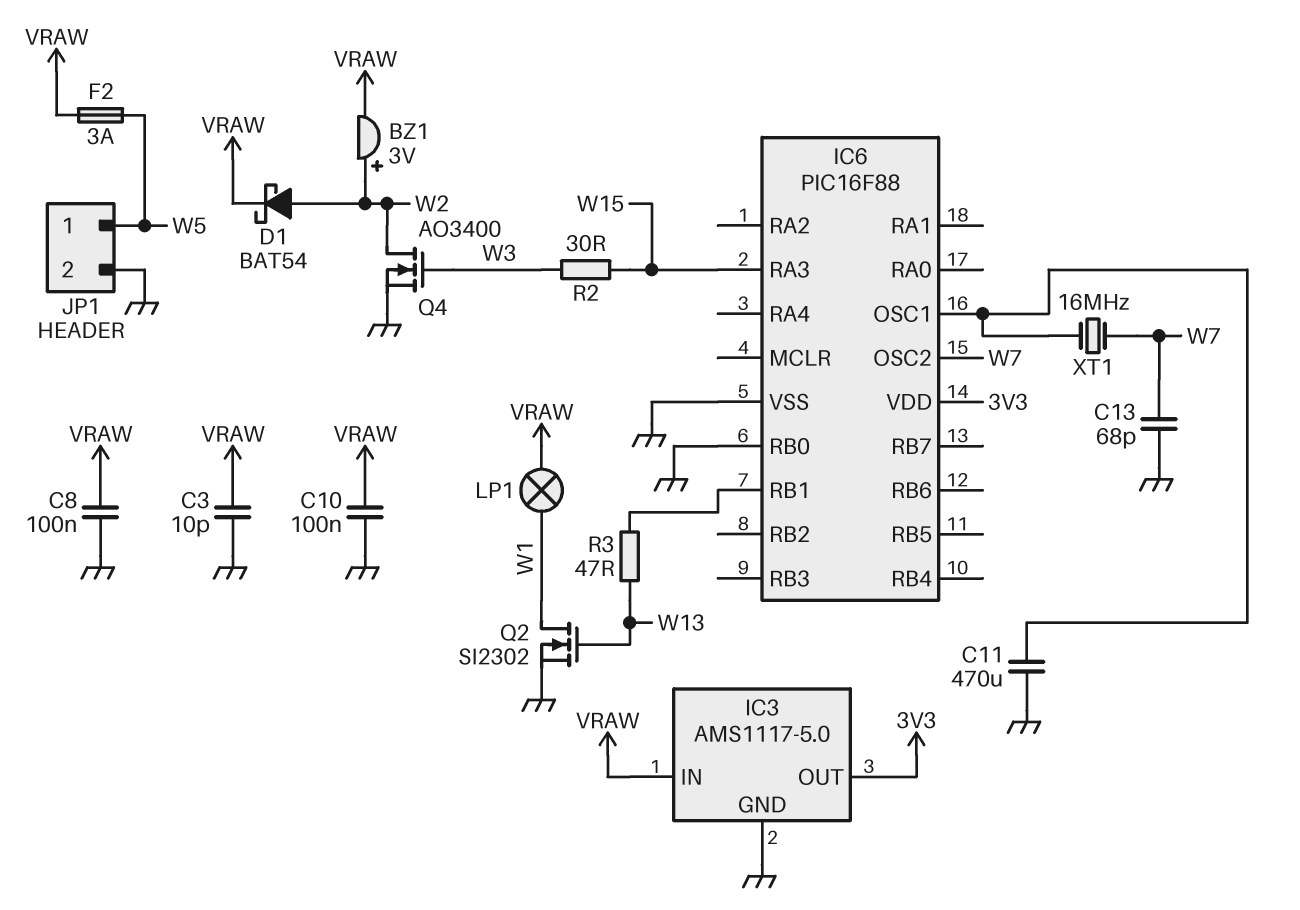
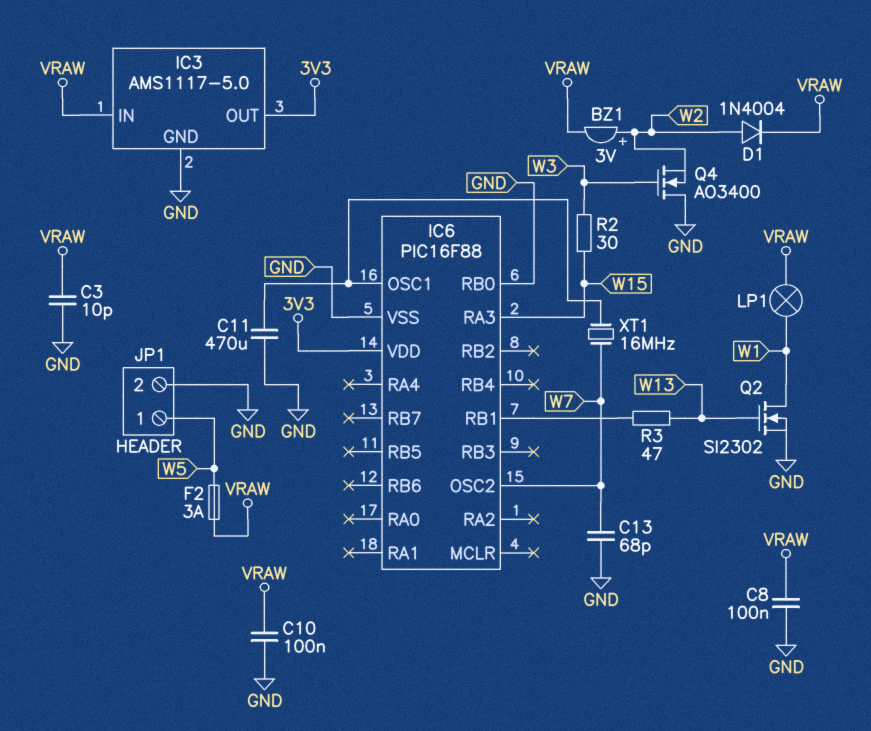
D1: schottky BAT54 (A W2, K VRAW) -> diode 1N4004 (A W2, K VRAW)
Q4: NMOS AO3400 (G W3, D W2, S GND) -> NMOS AO3400 (G W3, D GND, S W2)

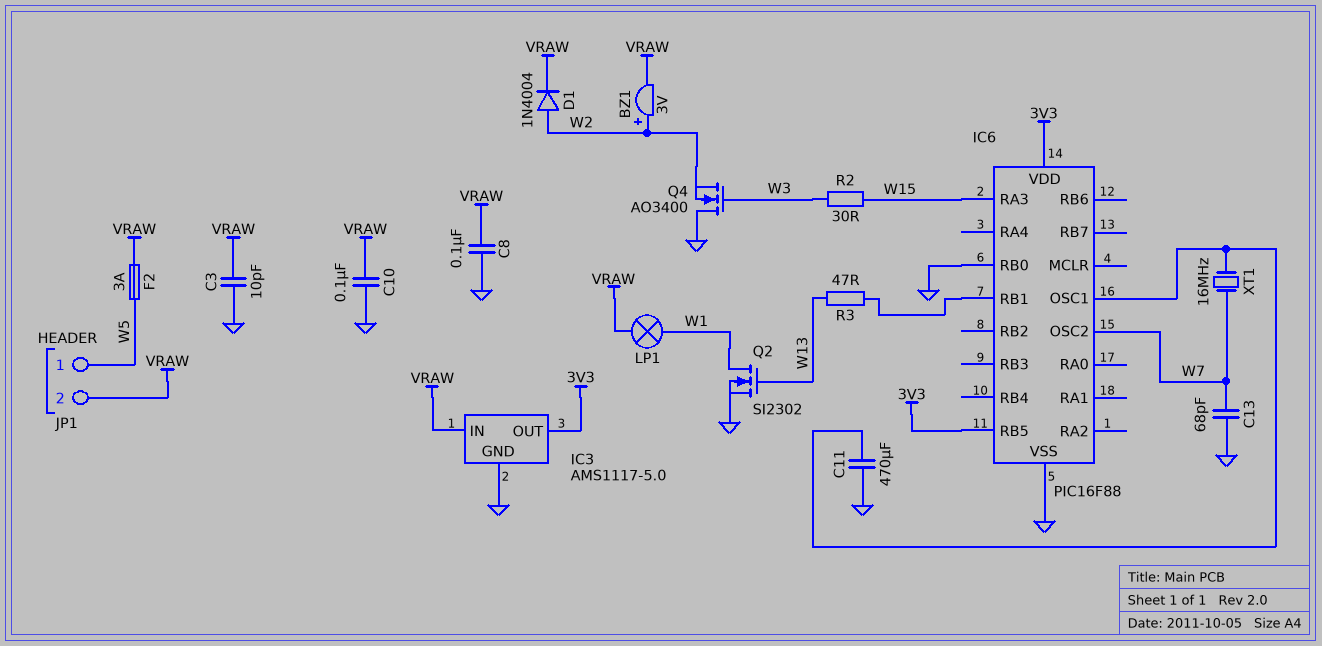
IC6 pin RB5: none -> 3V3
JP1 pin 2: GND -> VRAW

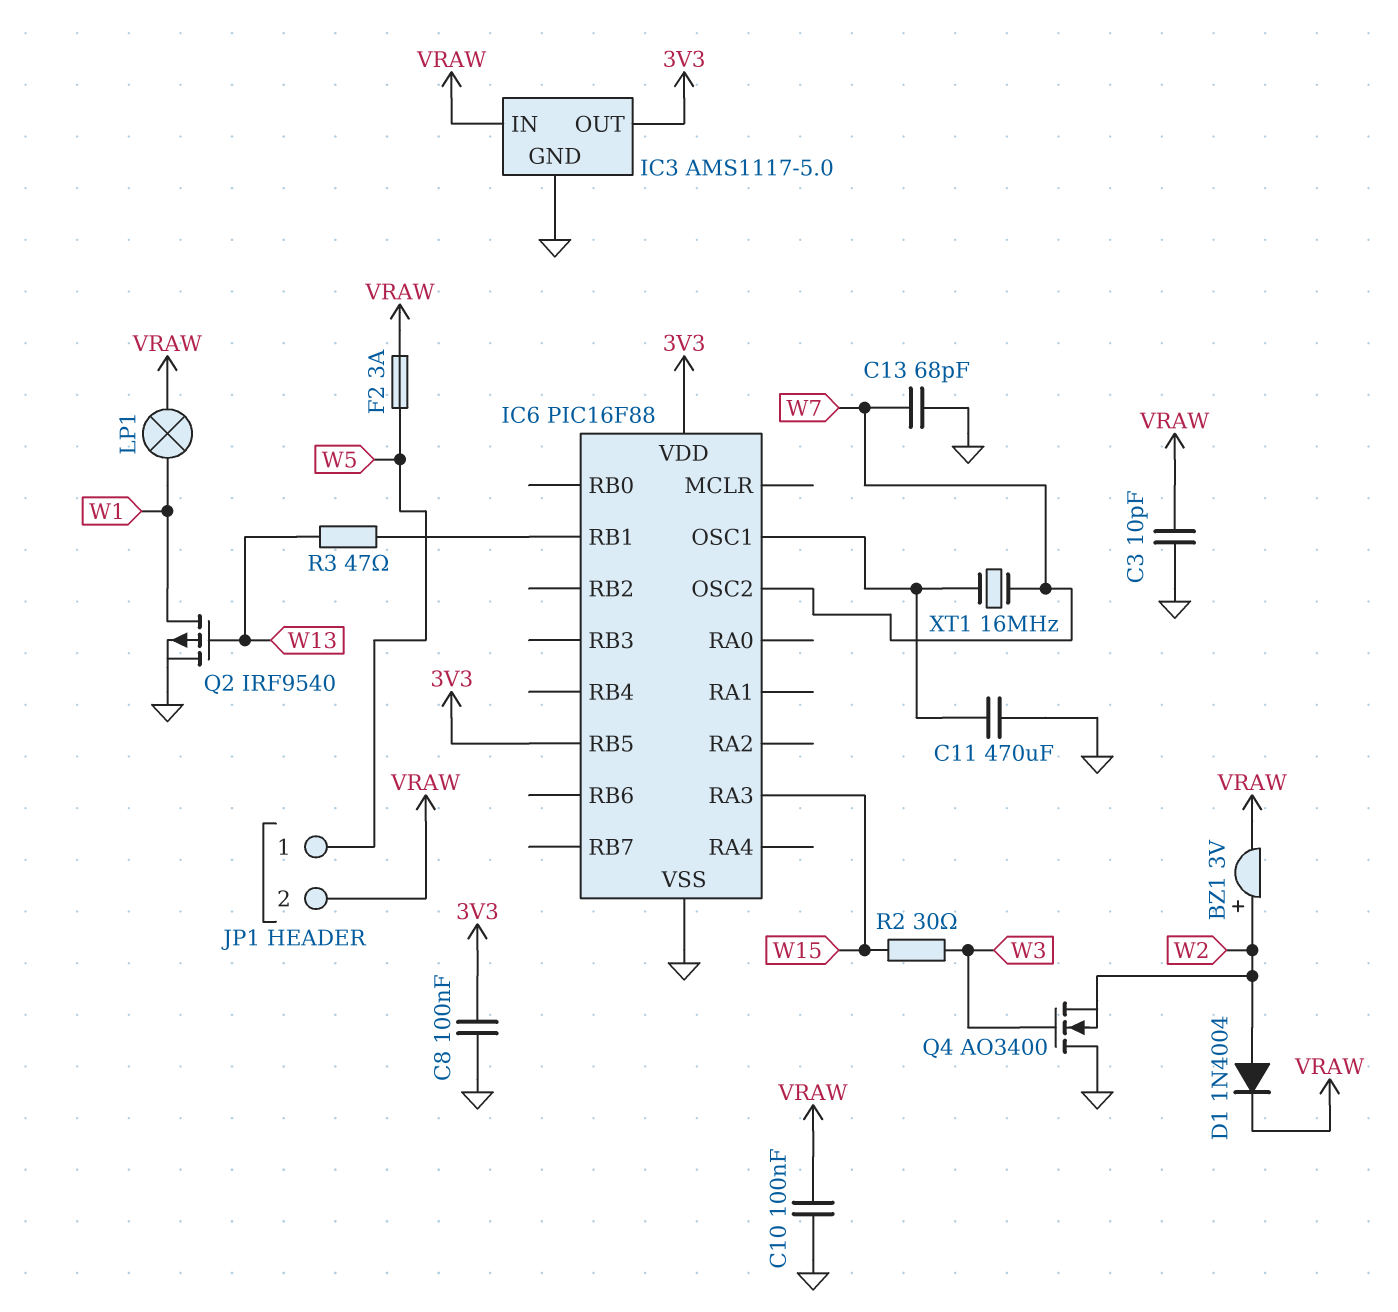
C8: 100nF (GND, VRAW) -> 100nF (3V3, GND)
IC6 pin RB0: GND -> none
Q2: NMOS SI2302 (G W13, D W1, S GND) -> PMOS IRF9540 (G W13, D W1, S GND)

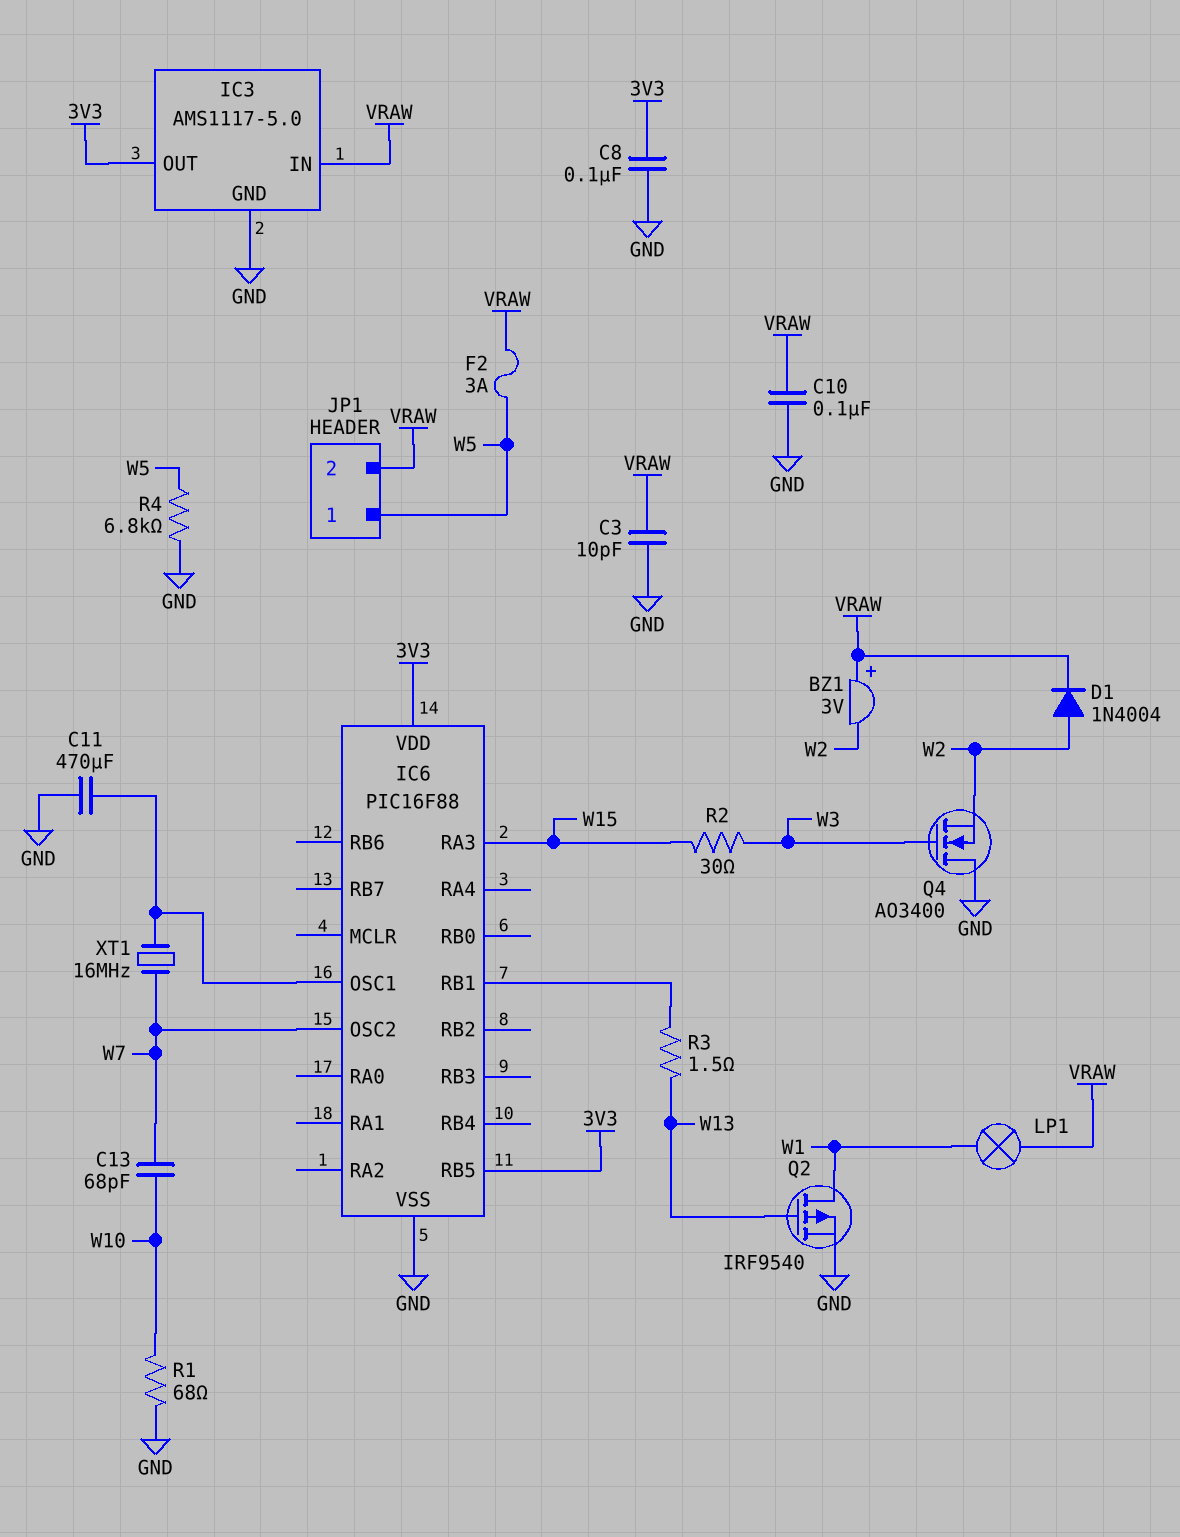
BZ1: buzzer 3V (plus W2, minus VRAW) -> buzzer 3V (plus VRAW, minus W2)
C13: 68pF (GND, W7) -> 68pF (W7, W10)
R1: none -> 68 (GND, W10)
R3: 47 (IC6/RB1, W13) -> 1.5 (IC6/RB1, W13)
R4: none -> 6.8k (GND, W5)

